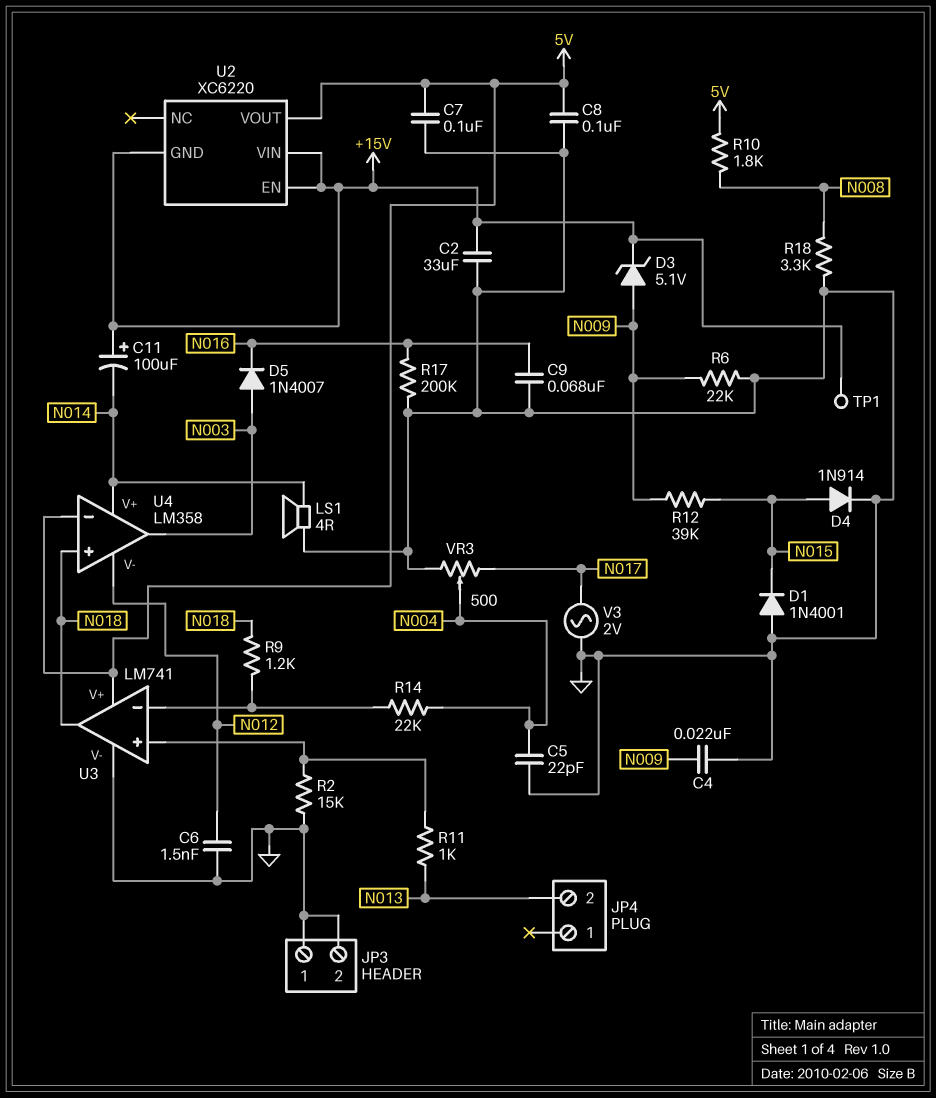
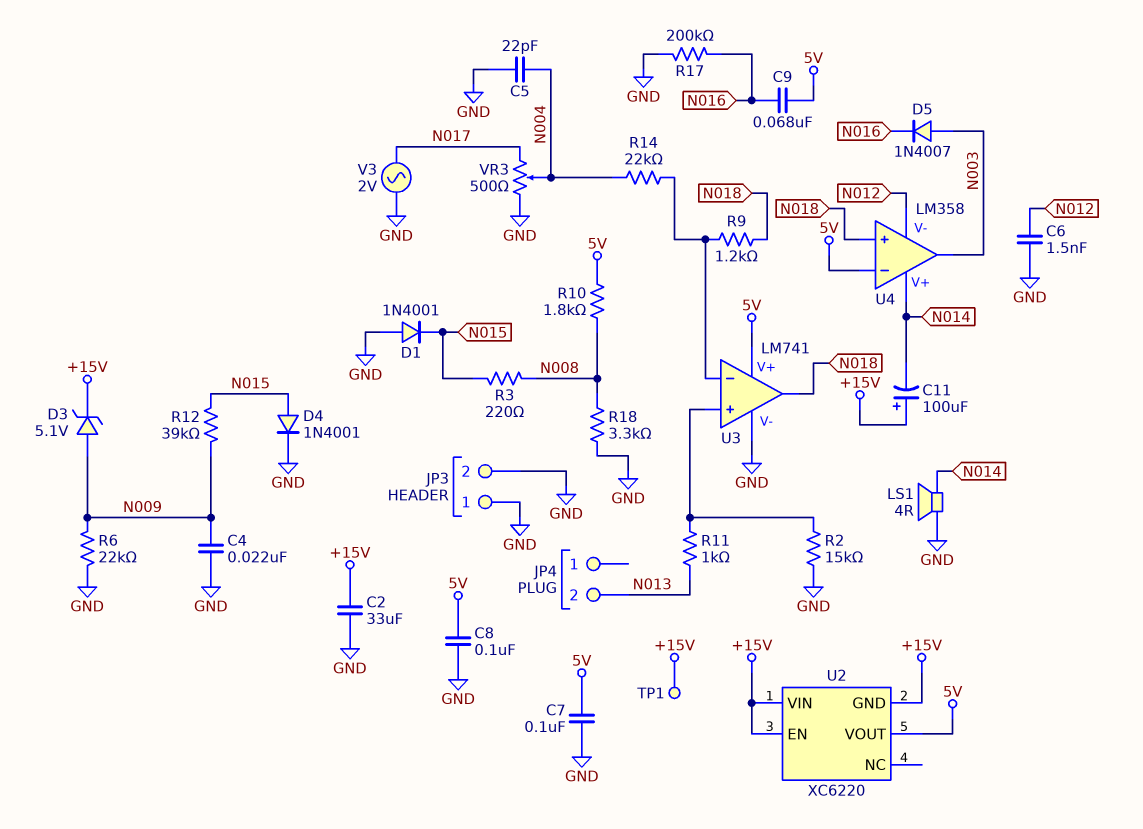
C9: 68nF (GND, N016) -> 68nF (5V, N016)
D4: diode 1N914 (A N015, K GND) -> diode 1N4001 (A N015, K GND)
R3: none -> 220 (N008, N015)

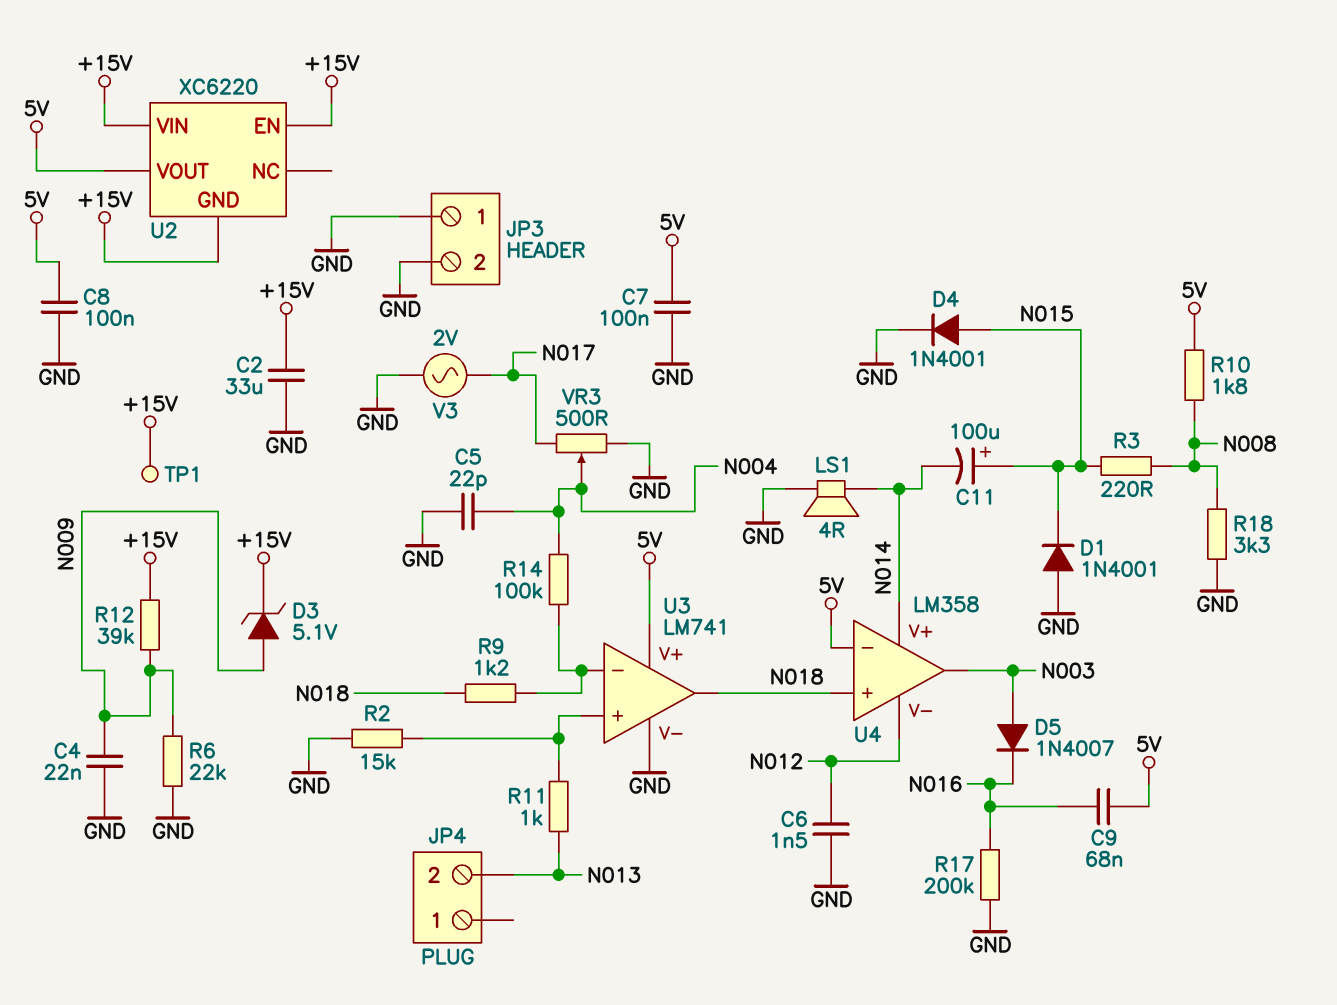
C11: 100uF (plus +15V, minus N014) -> 100uF (plus N015, minus N014)
R12: 39k (N009, N015) -> 39k (+15V, N009)
R14: 22k (N004, U3/in-) -> 100k (N004, U3/in-)

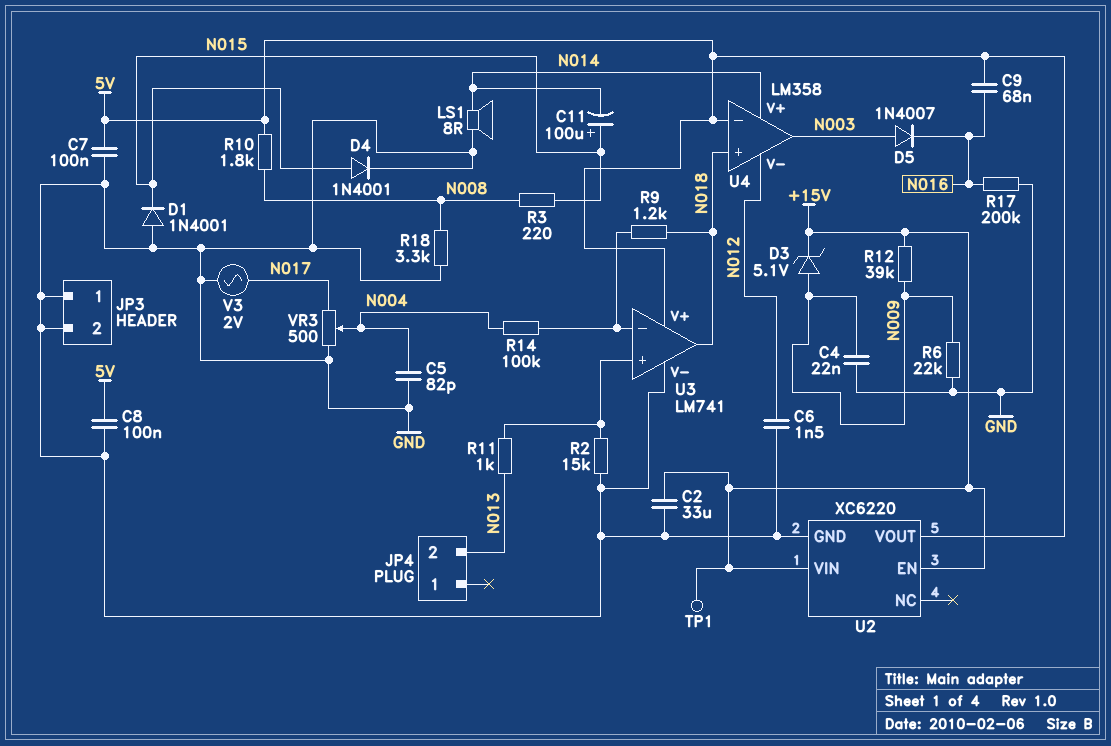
C5: 22pF (GND, N004) -> 82pF (GND, N004)
LS1: speaker 4R (GND, N014) -> speaker 8R (GND, N014)
U2 pin GND: +15V -> GND

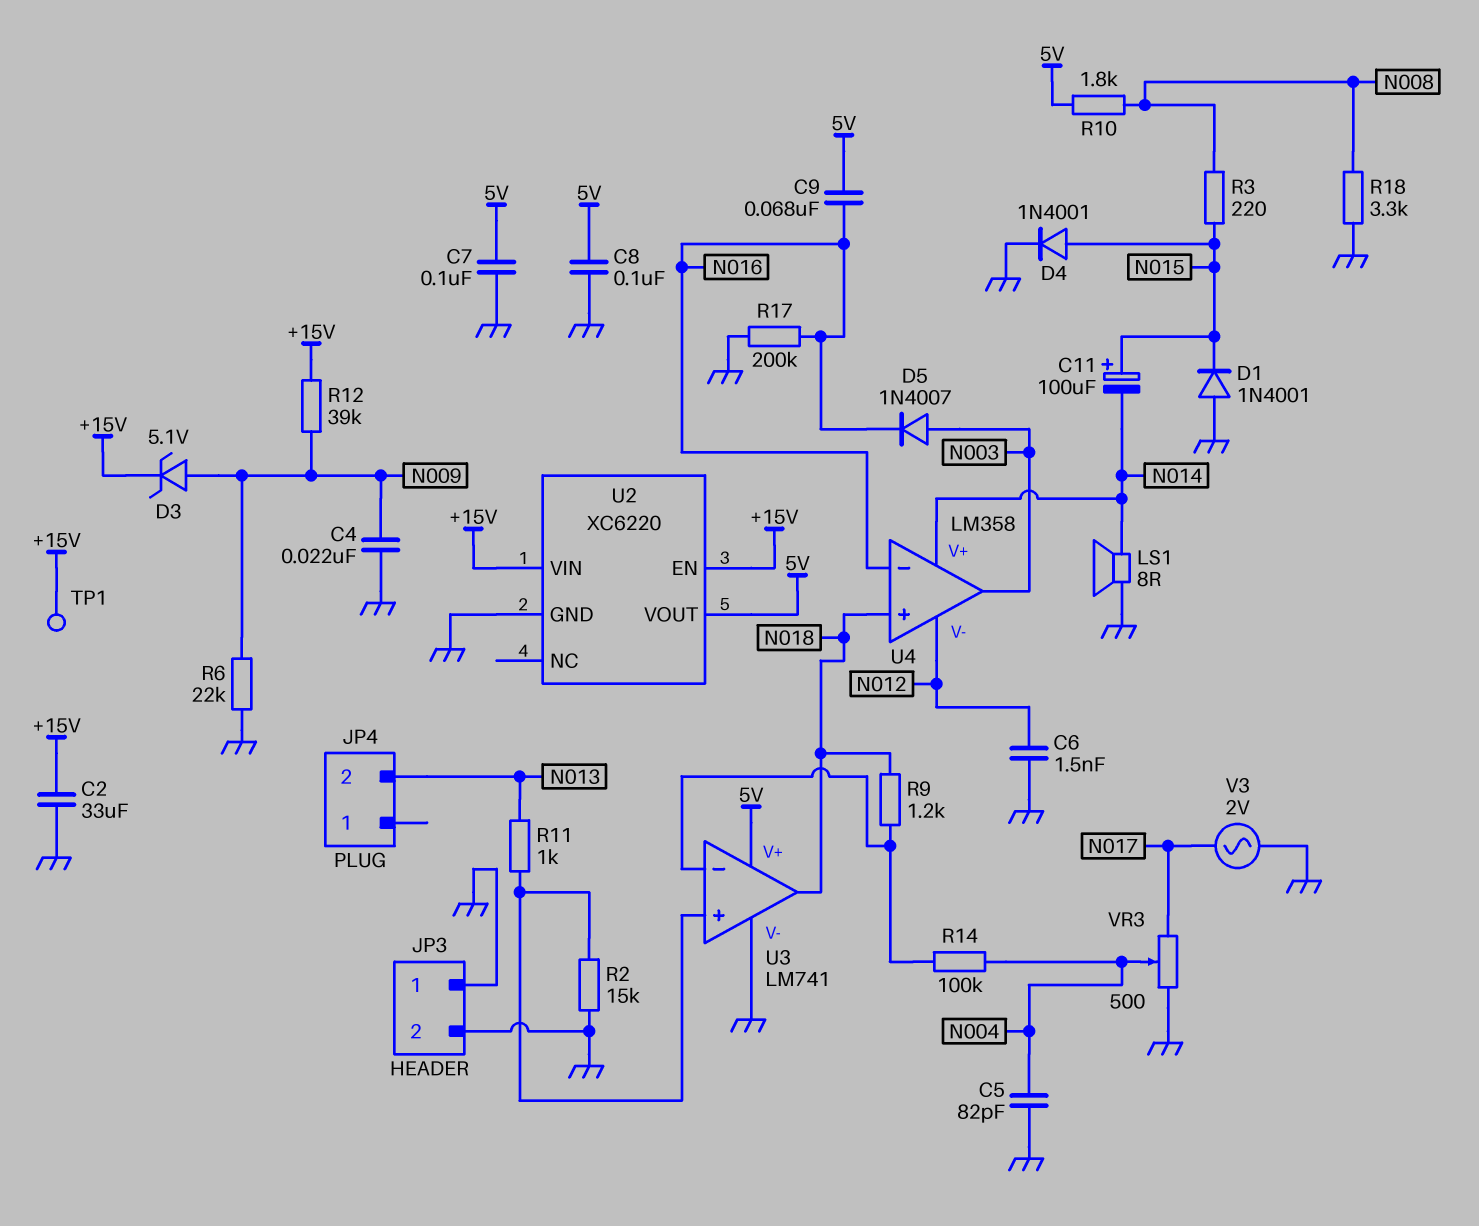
U4 pin in-: 5V -> N016

